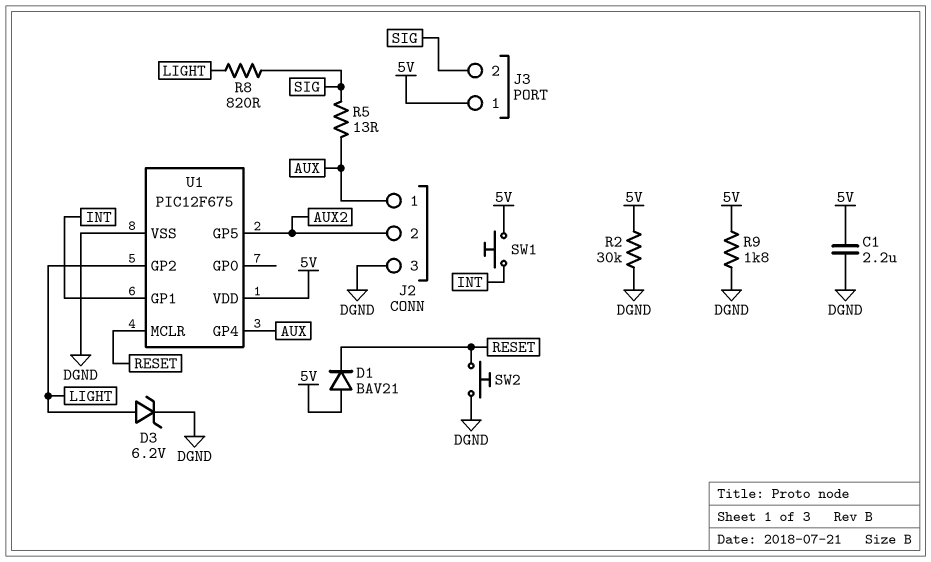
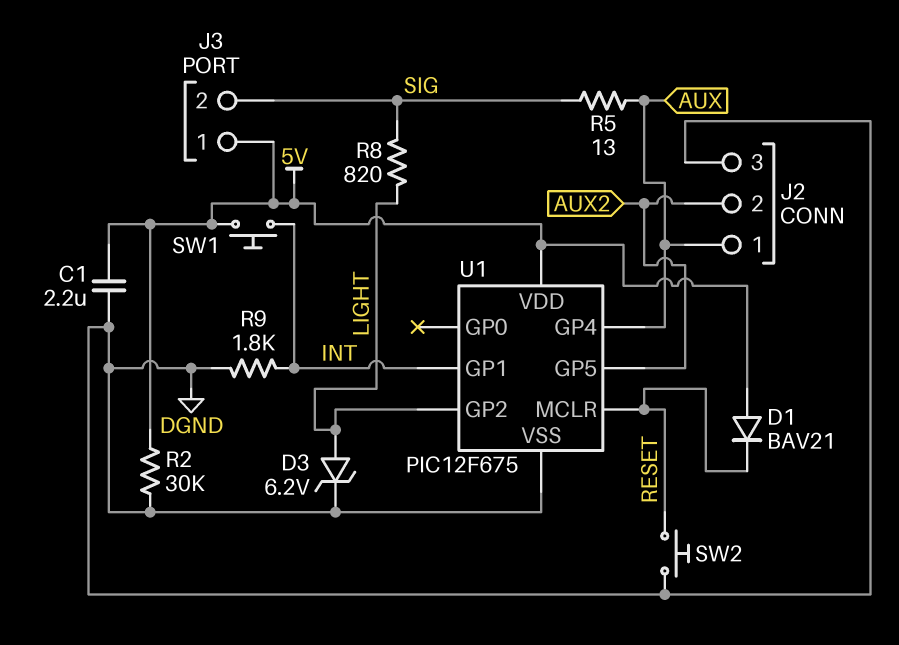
R9: 1.8k (5V, DGND) -> 1.8k (DGND, INT)

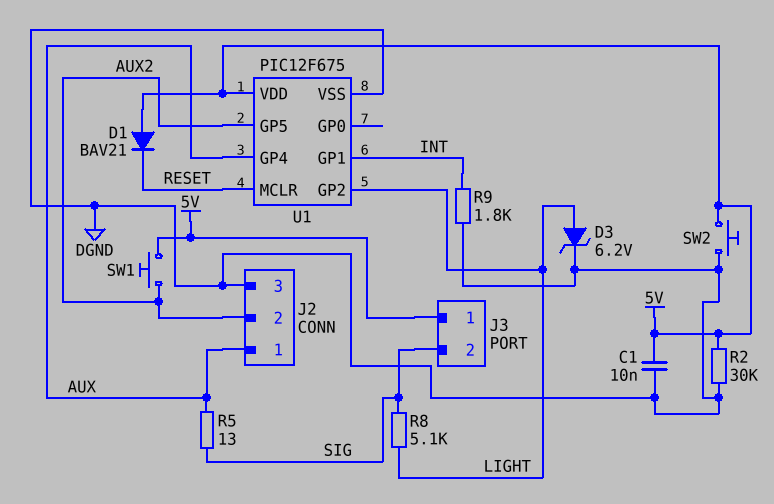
C1: 2.2uF (5V, DGND) -> 10nF (5V, DGND)
R8: 820 (LIGHT, SIG) -> 5.1k (LIGHT, SIG)
SW1: button (5V, INT) -> button (5V, AUX2)
SW2: button (DGND, RESET) -> button (5V, DGND)

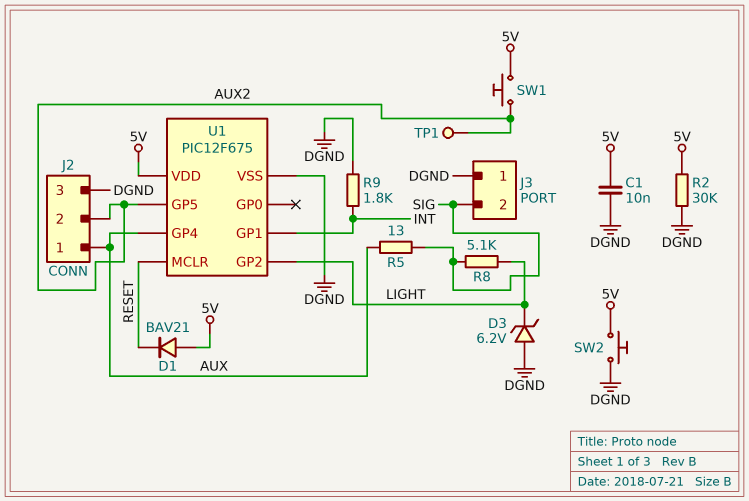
D3: zener 6.2V (A LIGHT, K DGND) -> zener 6.2V (A DGND, K LIGHT)
J3 pin 1: 5V -> DGND
TP1: none -> test point (AUX2)

